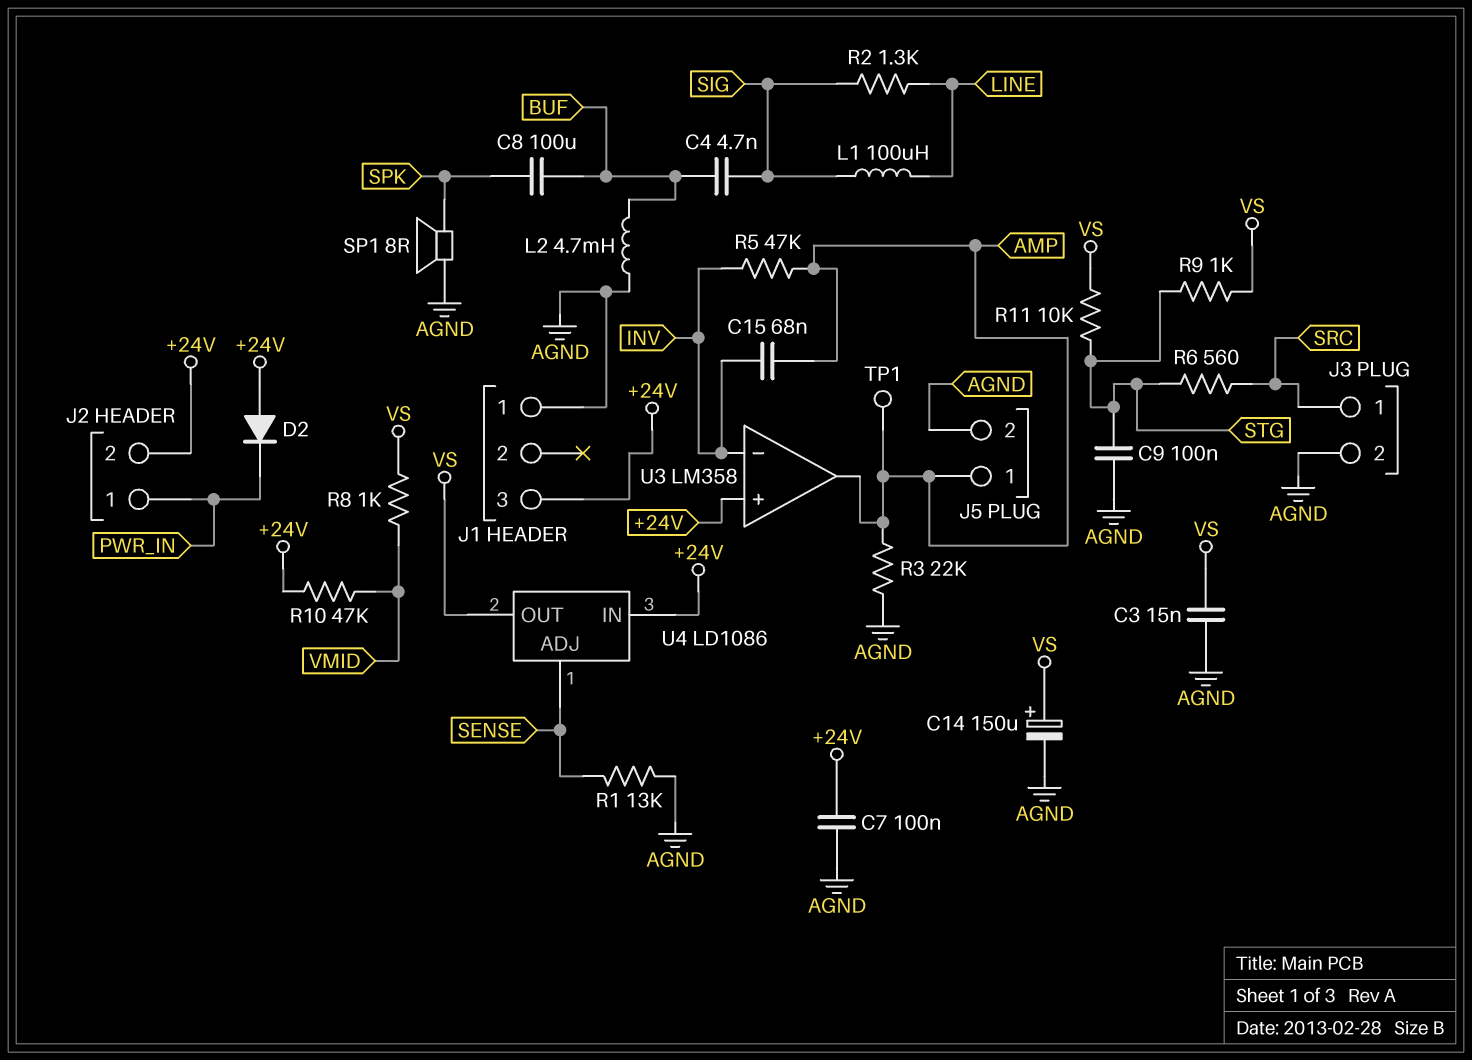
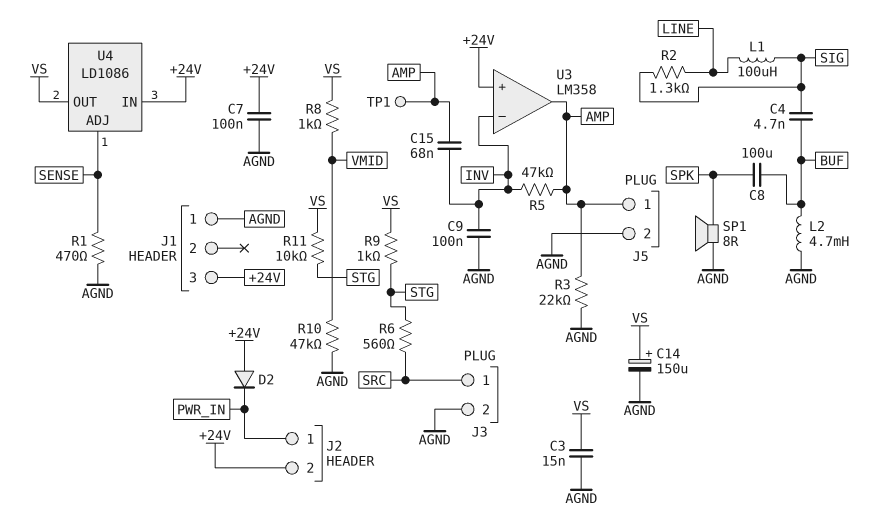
C9: 100nF (AGND, STG) -> 100nF (AGND, INV)
R1: 13k (AGND, SENSE) -> 470 (AGND, SENSE)
R10: 47k (+24V, VMID) -> 47k (AGND, VMID)

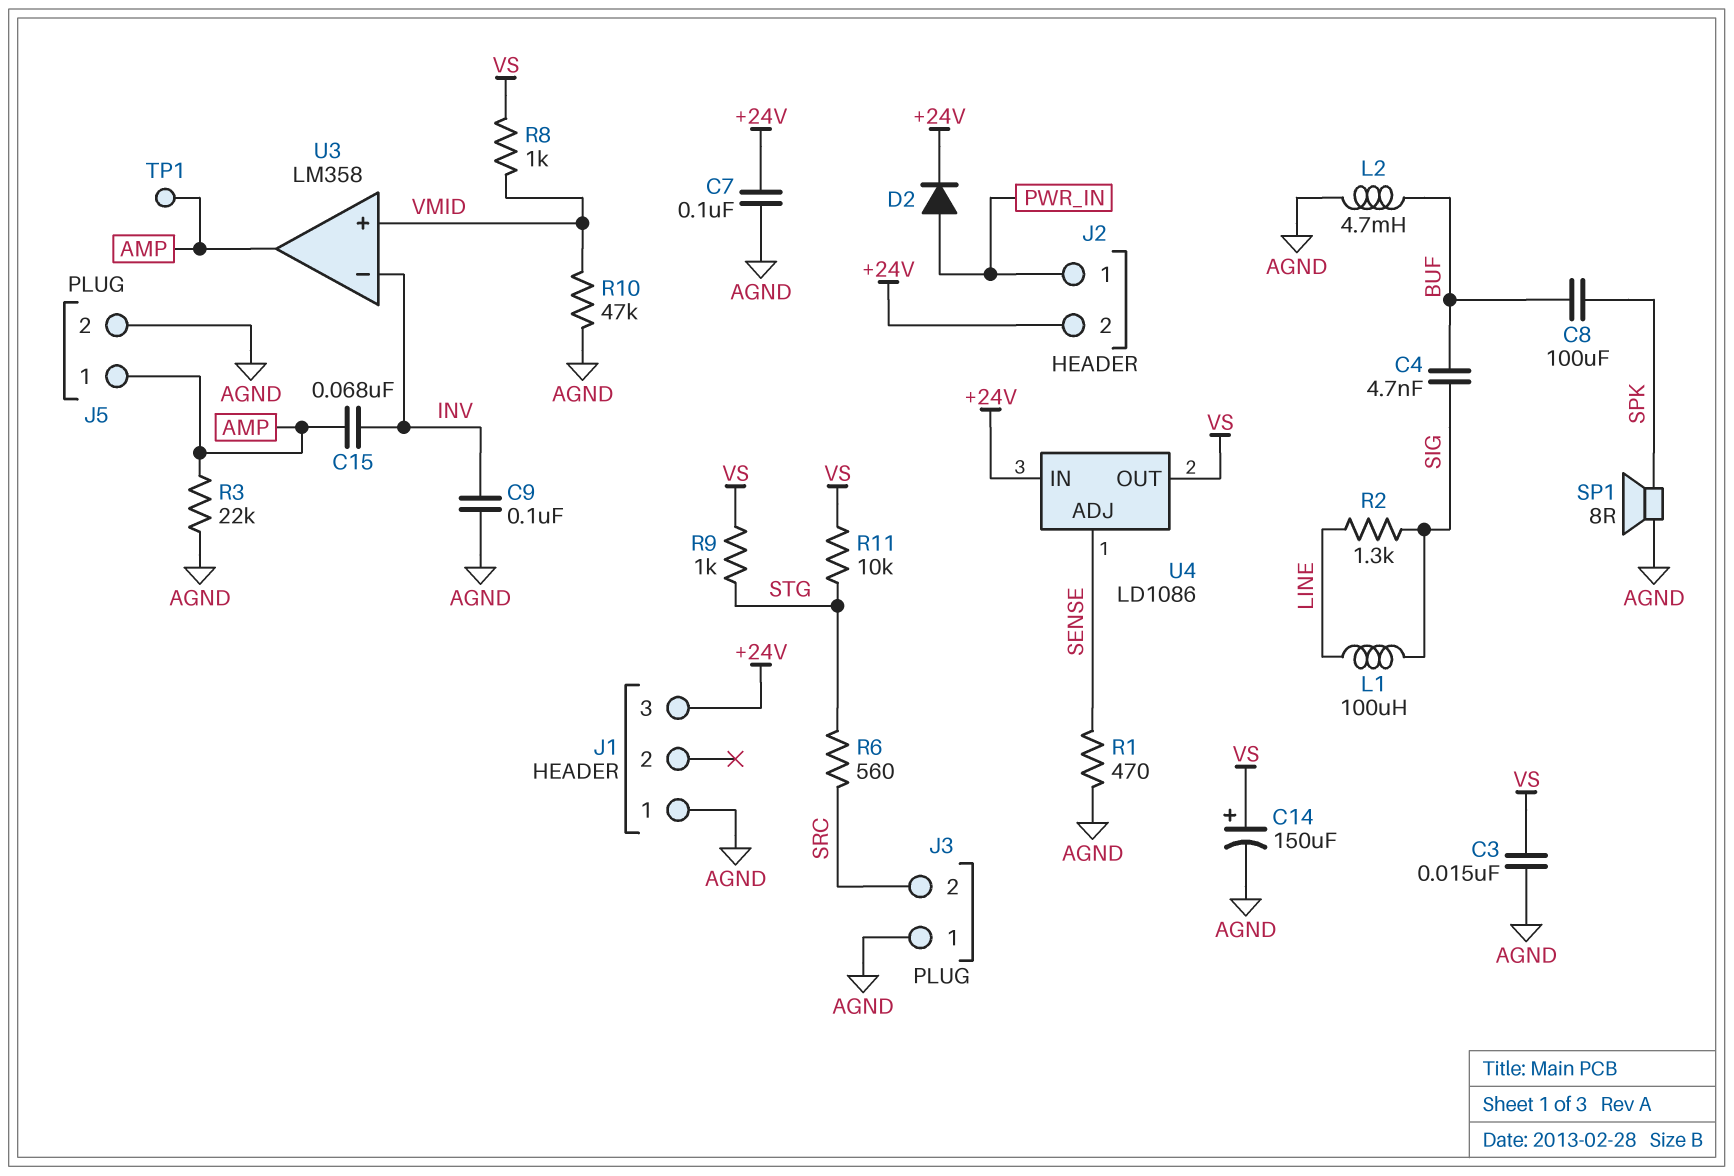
D2: diode (A +24V, K PWR_IN) -> diode (A PWR_IN, K +24V)
J3 pin 1: SRC -> AGND
J3 pin 2: AGND -> SRC
R5: 47k (AMP, INV) -> none
U3 pin in+: +24V -> VMID

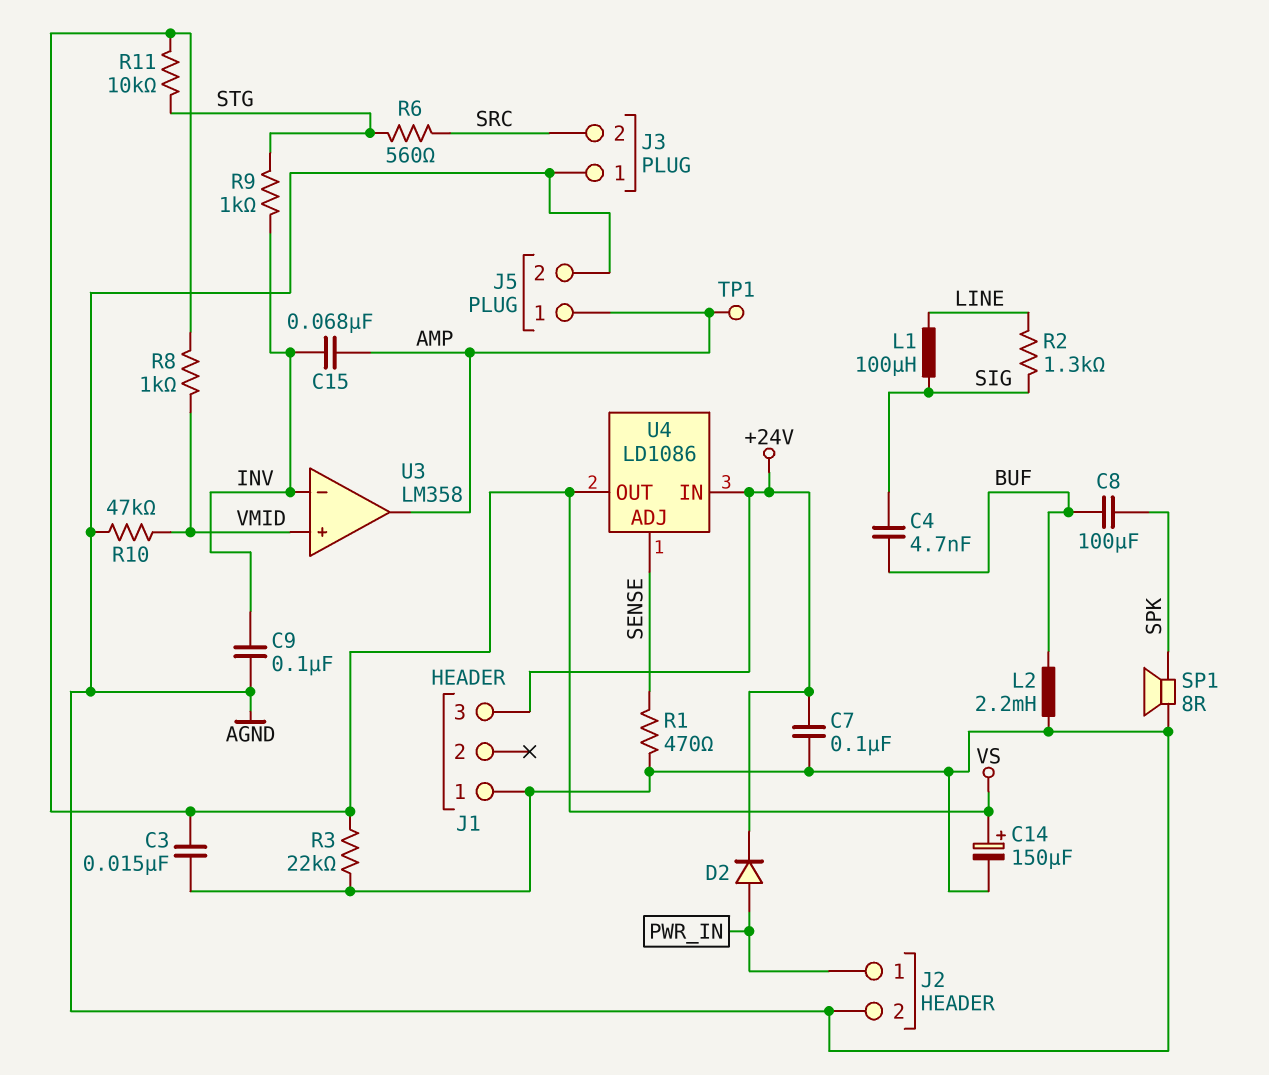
J2 pin 2: +24V -> AGND
L2: 4.7mH (AGND, BUF) -> 2.2mH (AGND, BUF)
R3: 22k (AGND, AMP) -> 22k (AGND, VS)
R9: 1k (STG, VS) -> 1k (INV, STG)

